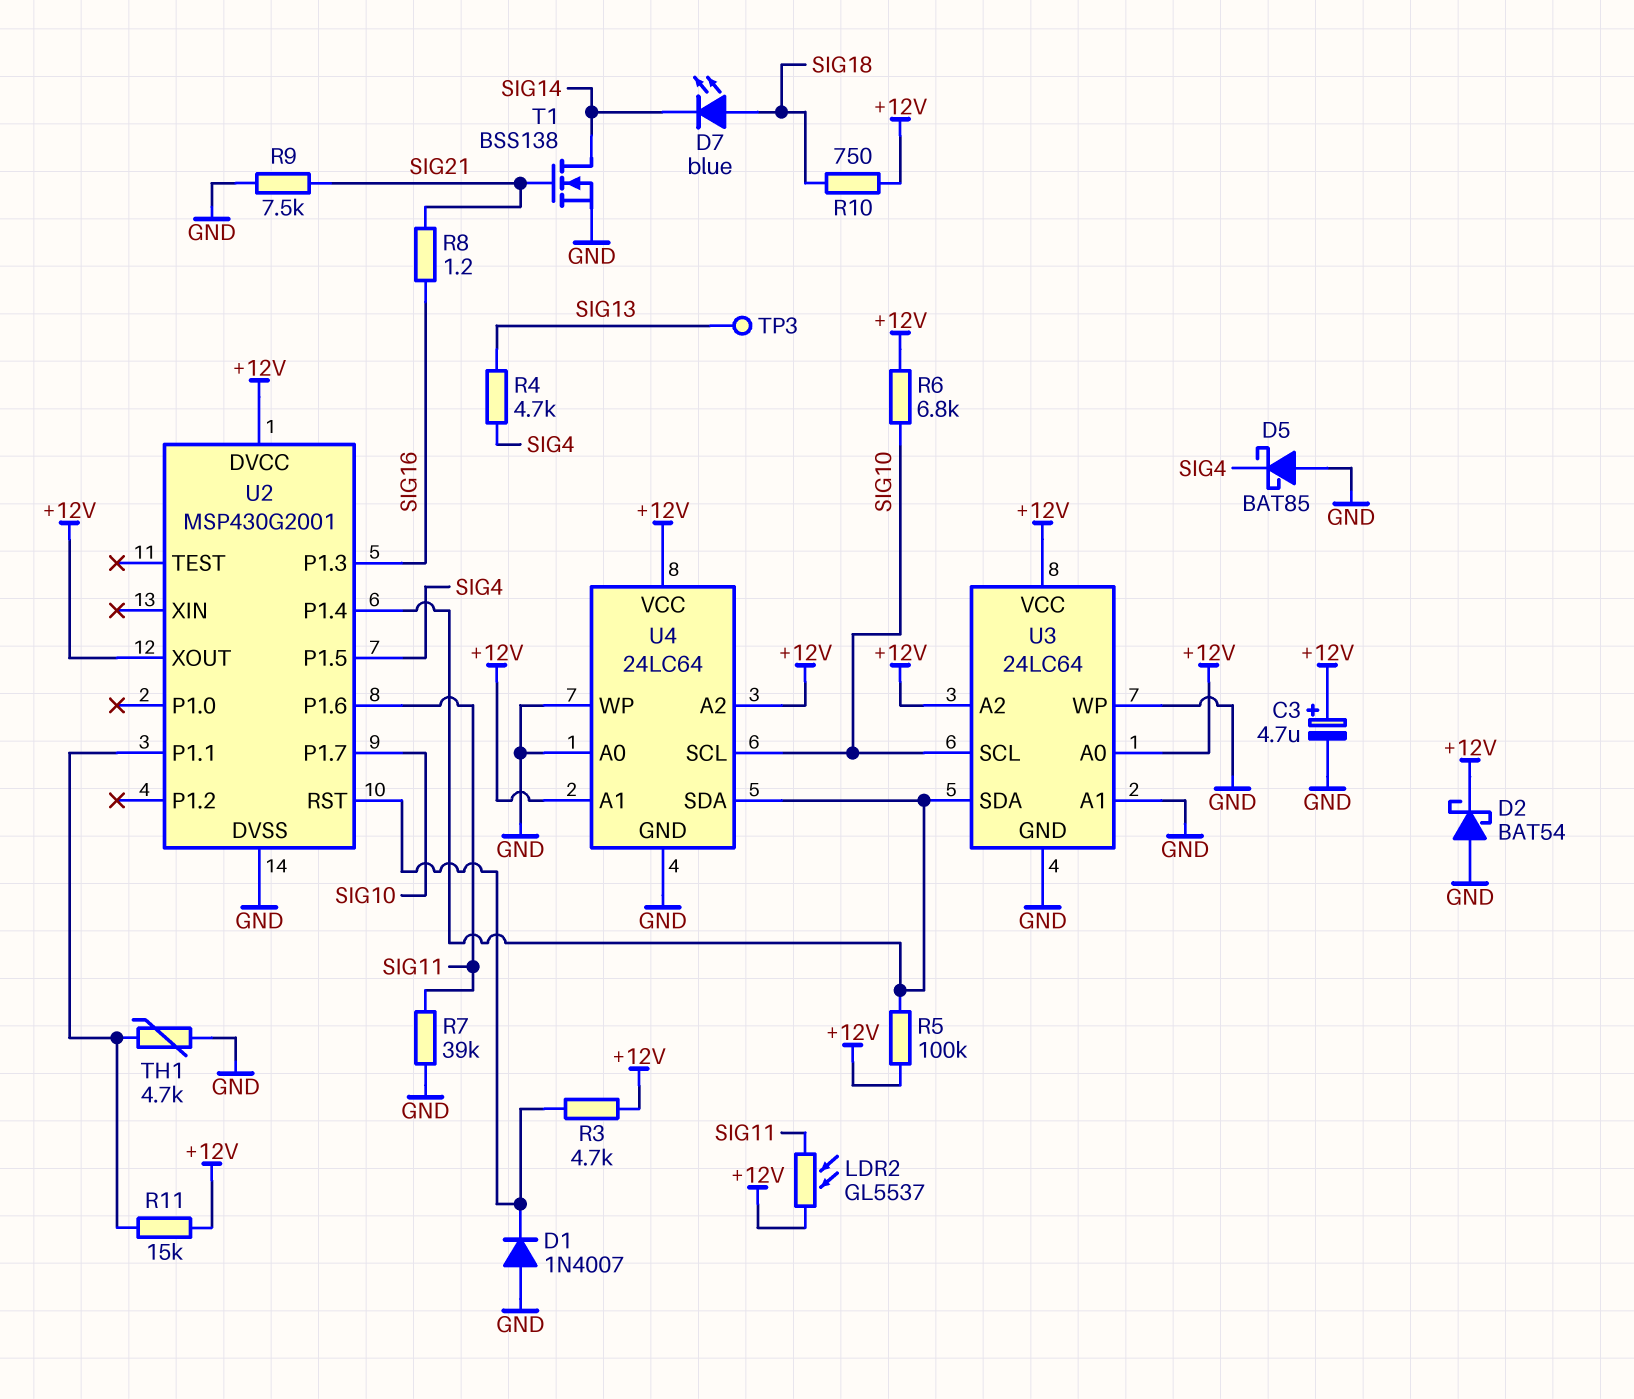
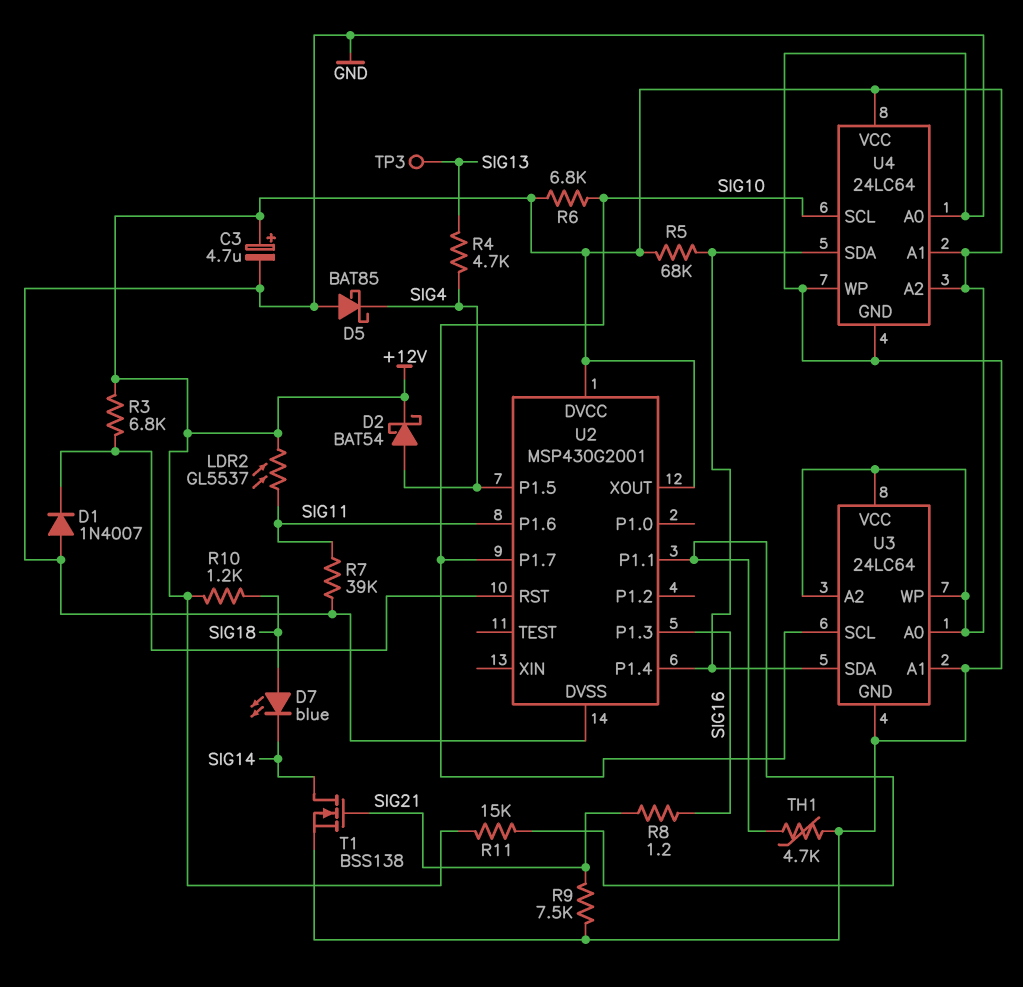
D2: schottky BAT54 (A GND, K +12V) -> schottky BAT54 (A SIG4, K +12V)
R3: 4.7k (+12V, U2/RST) -> 6.8k (+12V, U2/RST)
R5: 100k (+12V, U2/P1.4) -> 68k (+12V, U2/P1.4)
R10: 750 (+12V, SIG18) -> 1.2k (+12V, SIG18)
U3 pin WP: GND -> +12V

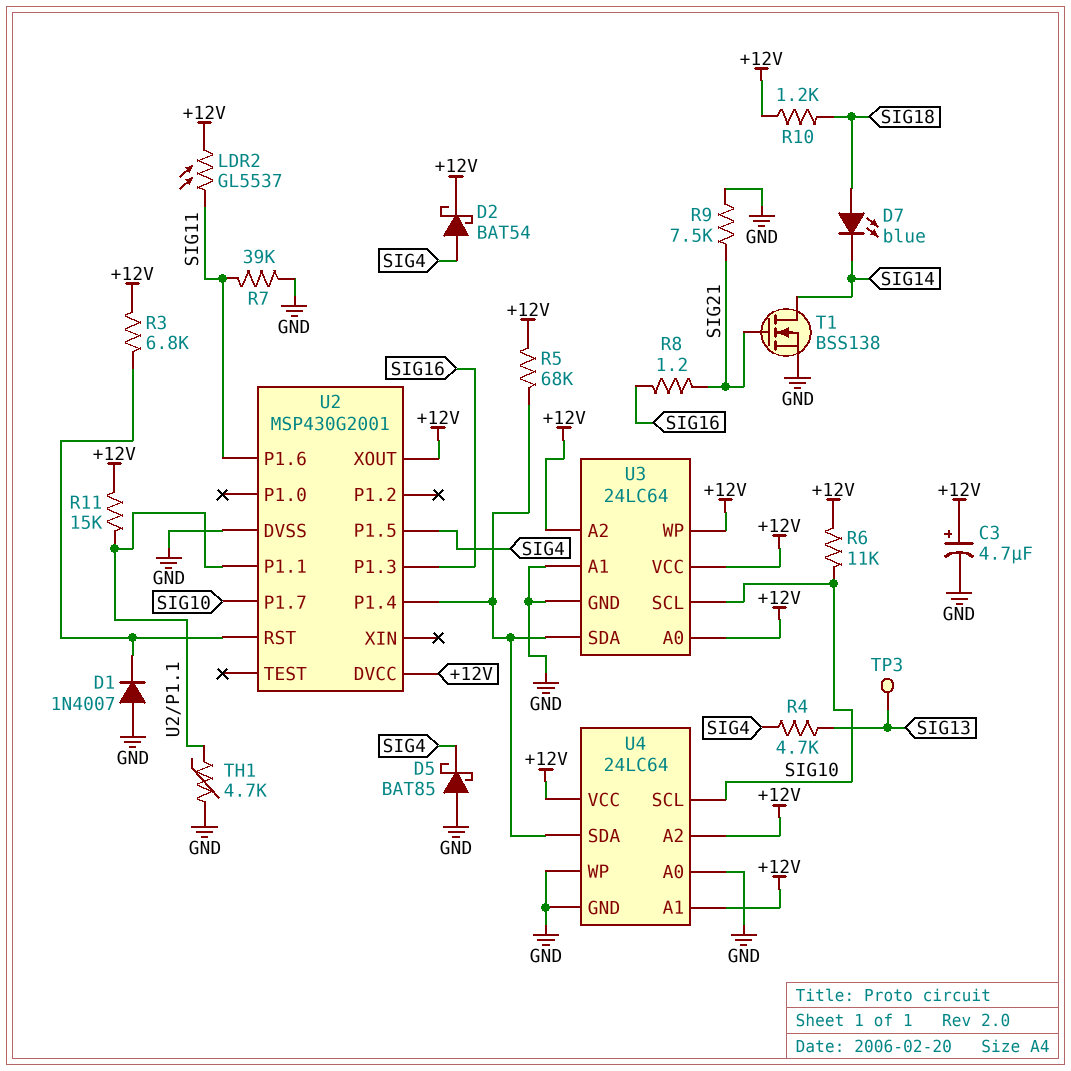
R6: 6.8k (+12V, SIG10) -> 11k (+12V, SIG10)

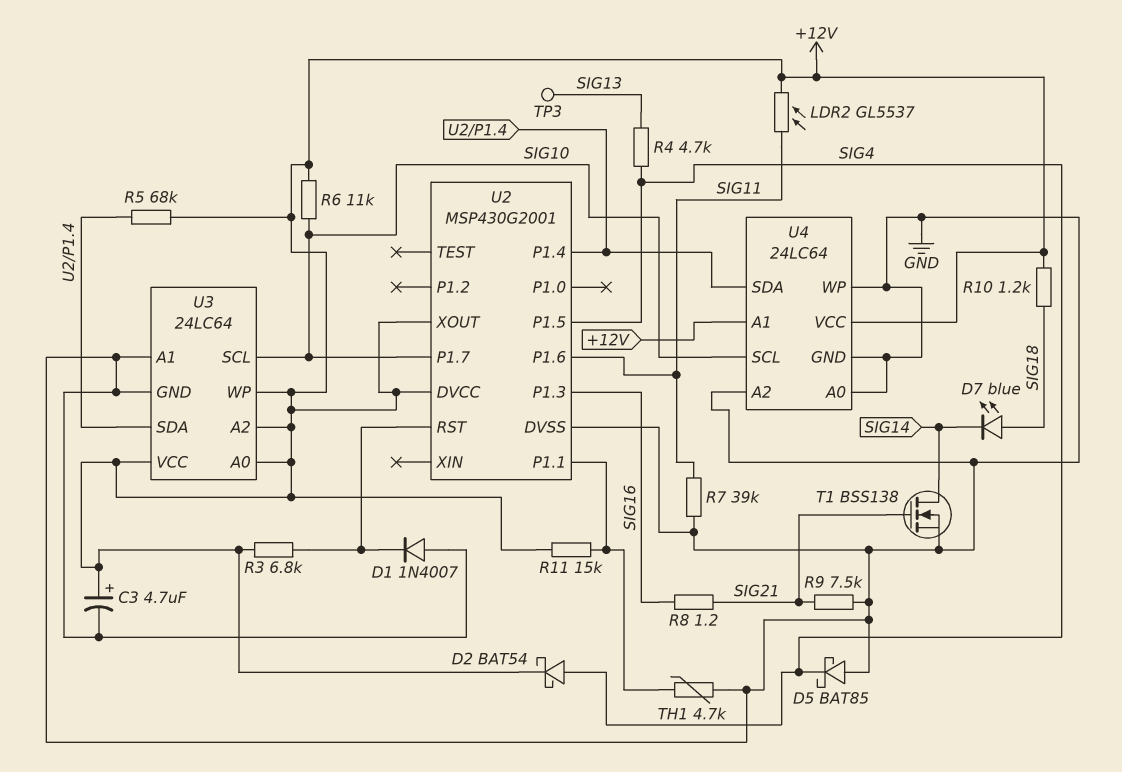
U4 pin A2: +12V -> GND

